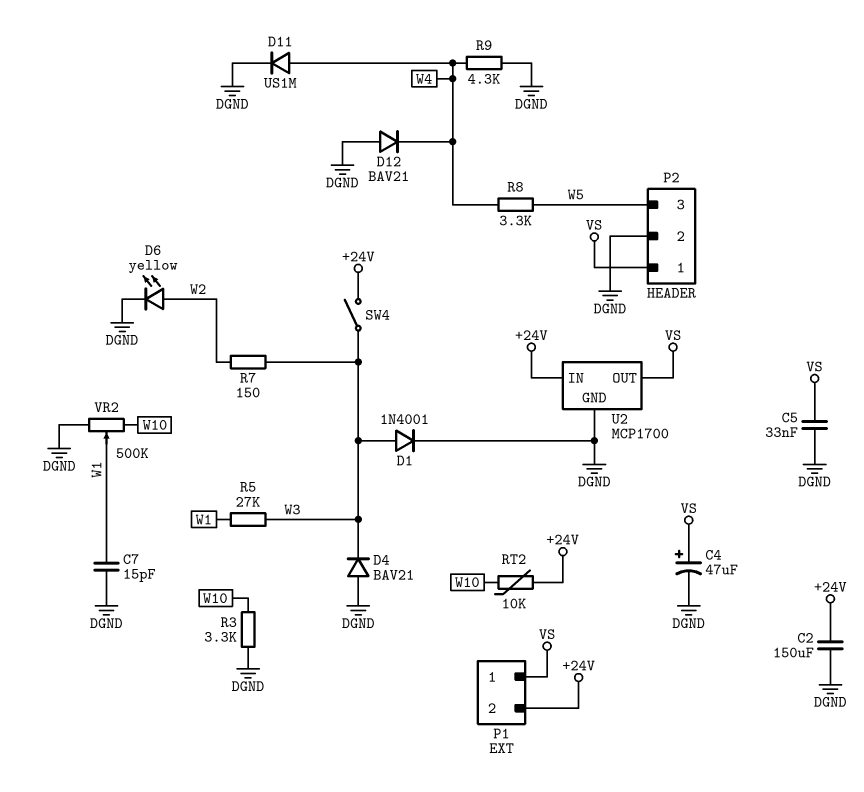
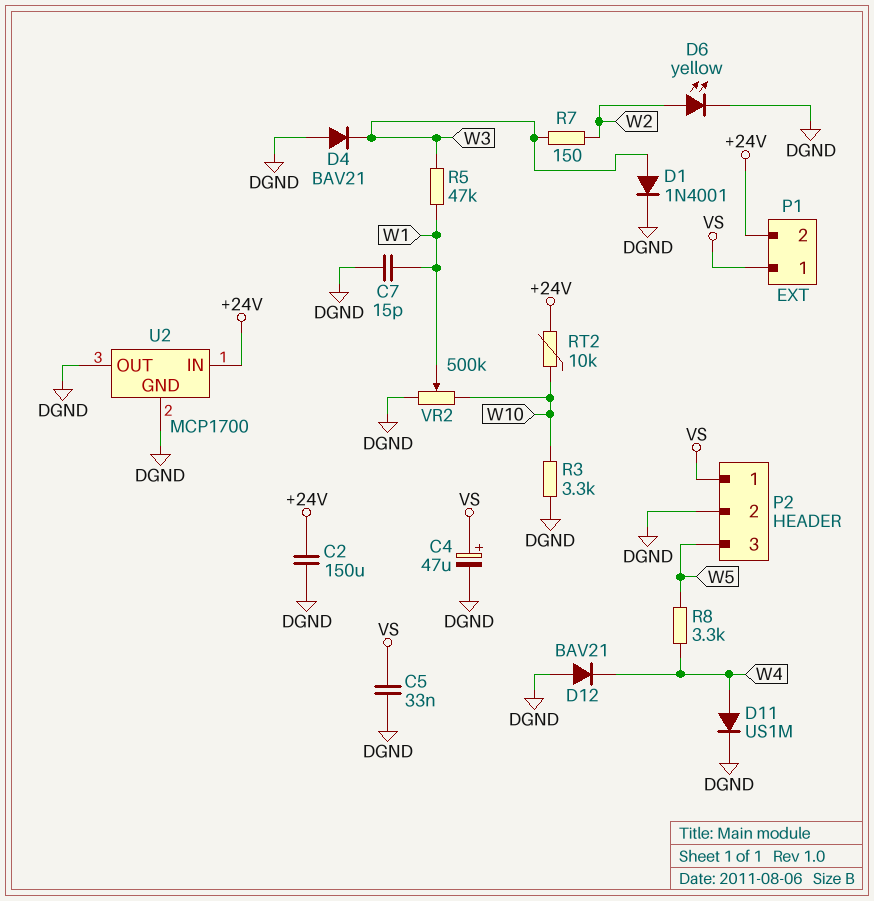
R5: 27k (W1, W3) -> 47k (W1, W3)
R9: 4.3k (DGND, W4) -> none
SW4: switch (+24V, W3) -> none
U2 pin OUT: VS -> DGND

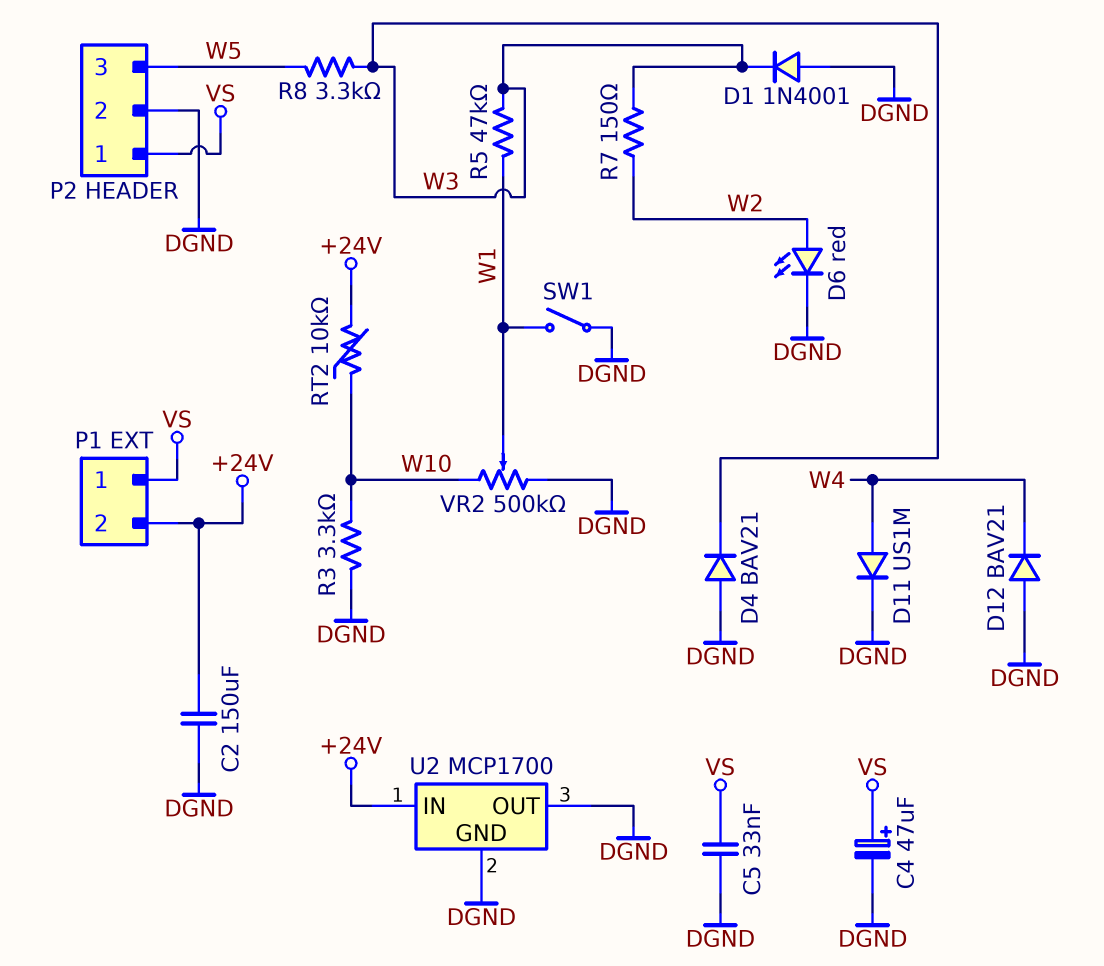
C7: 15pF (DGND, W1) -> none
D1: diode 1N4001 (A W3, K DGND) -> diode 1N4001 (A DGND, K W3)
D6: LED yellow (A W2, K DGND) -> LED red (A W2, K DGND)
R8: 3.3k (W4, W5) -> 3.3k (W3, W5)
SW1: none -> switch (DGND, W1)

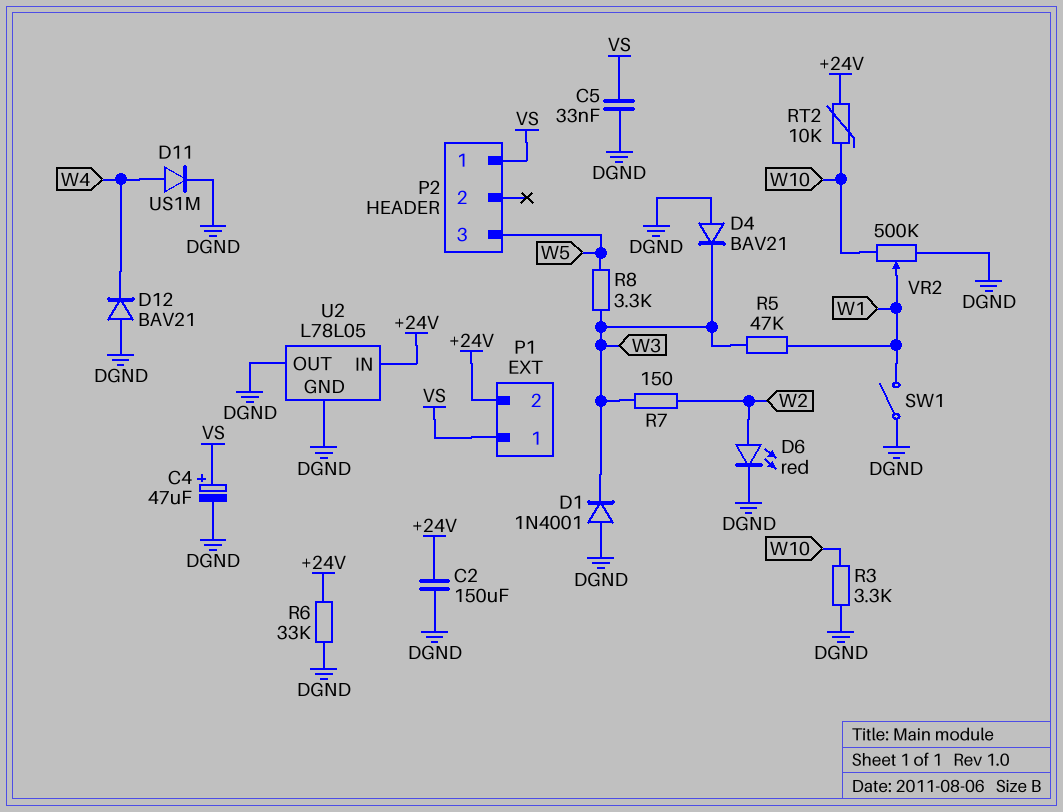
P2 pin 2: DGND -> none
R6: none -> 33k (+24V, DGND)
U2: MCP1700 -> L78L05

